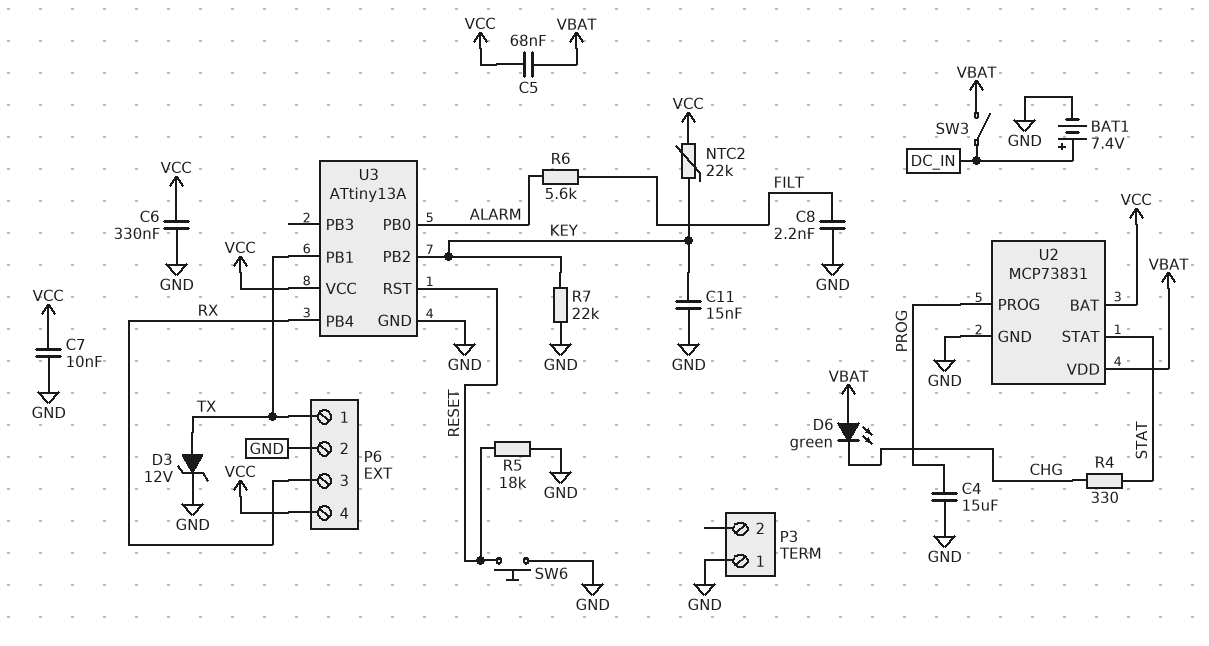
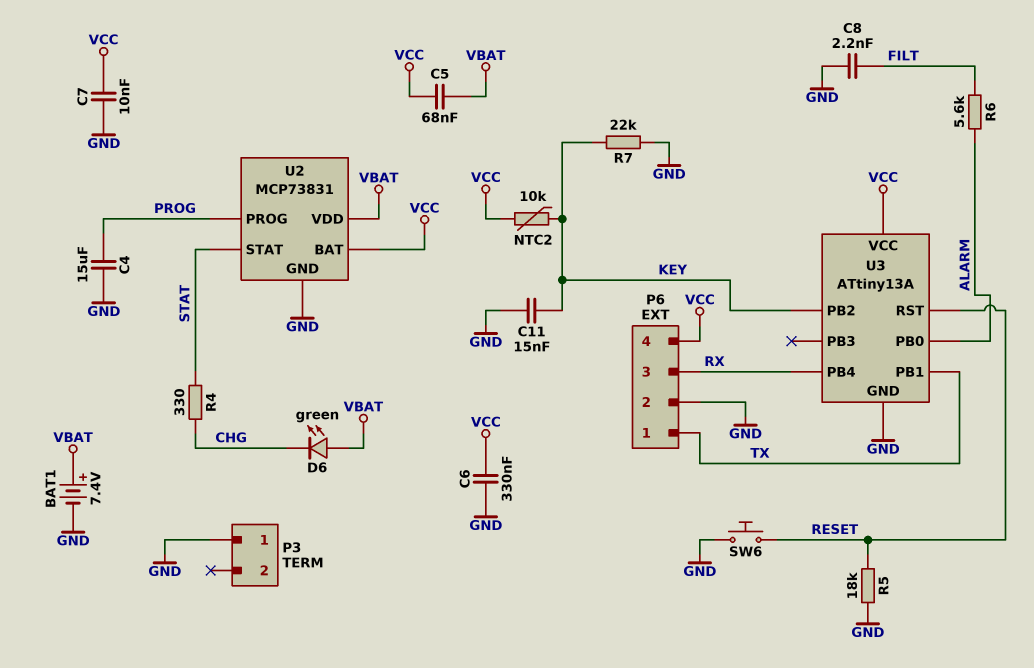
BAT1: 7.4V (plus DC_IN, minus GND) -> 7.4V (plus VBAT, minus GND)
D3: zener 12V (A TX, K GND) -> none
NTC2: 22k (KEY, VCC) -> 10k (KEY, VCC)
SW3: switch (DC_IN, VBAT) -> none

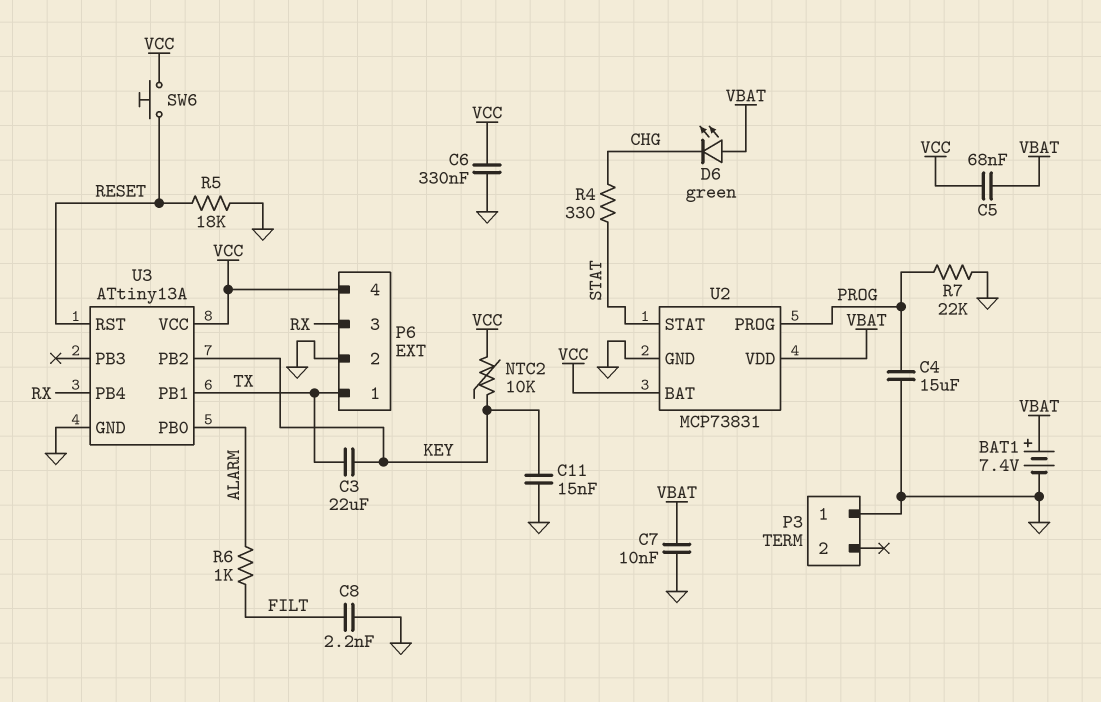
C3: none -> 22uF (KEY, TX)
C7: 10nF (GND, VCC) -> 10nF (GND, VBAT)
R6: 5.6k (ALARM, FILT) -> 1k (ALARM, FILT)
R7: 22k (GND, KEY) -> 22k (GND, PROG)
SW6: button (GND, RESET) -> button (RESET, VCC)

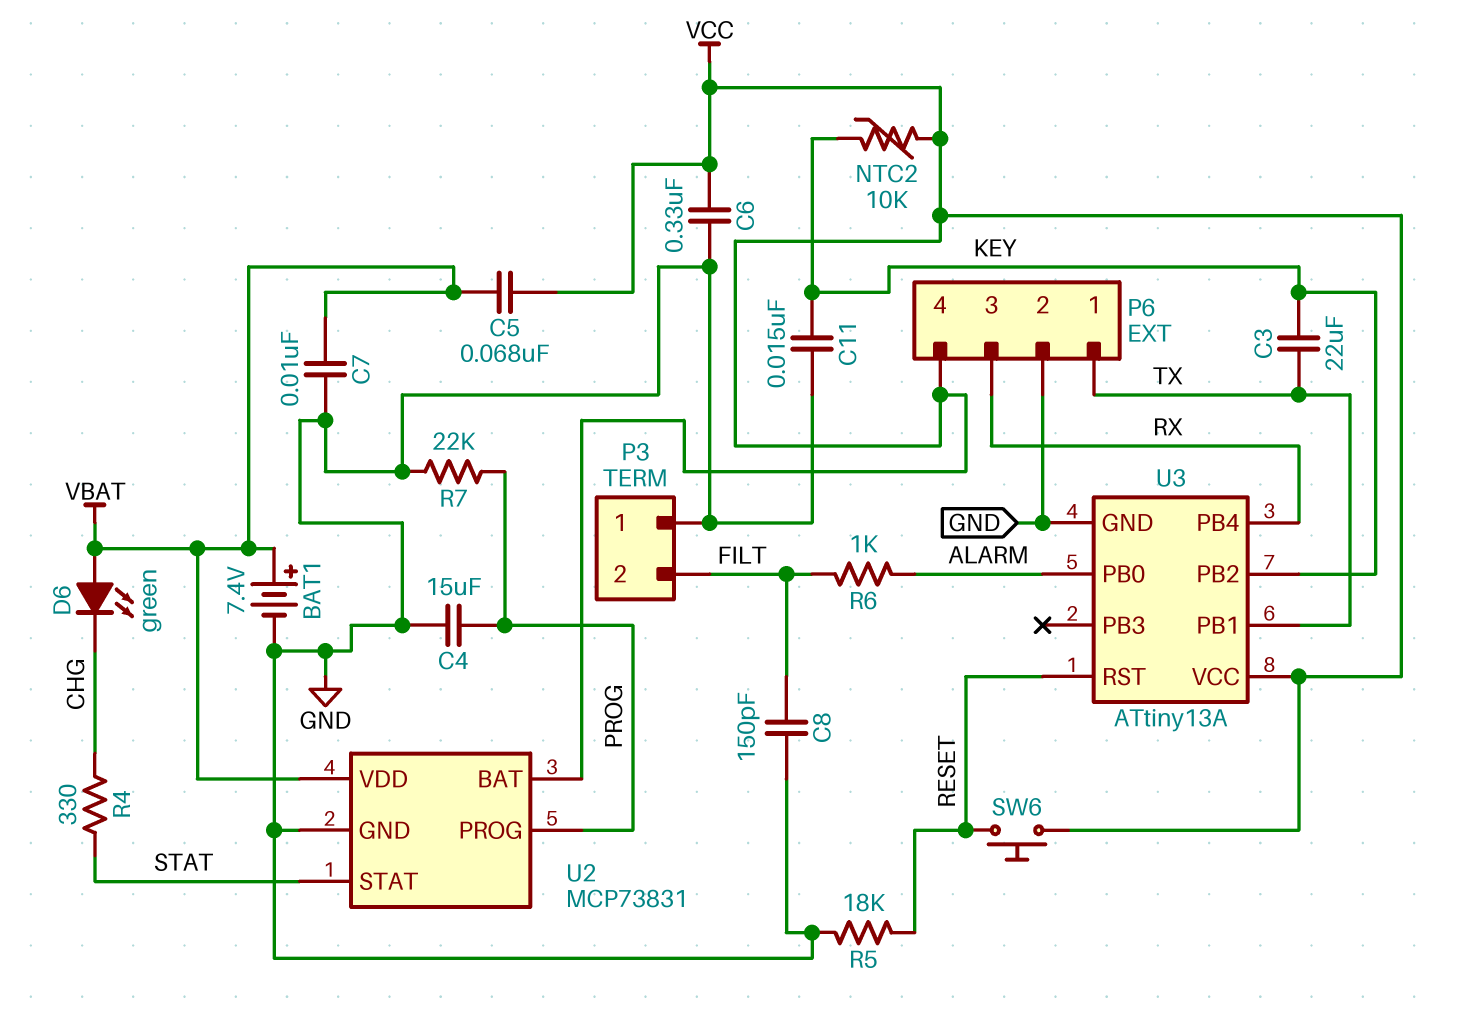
C8: 2.2nF (FILT, GND) -> 150pF (FILT, GND)
P3 pin 2: none -> FILT

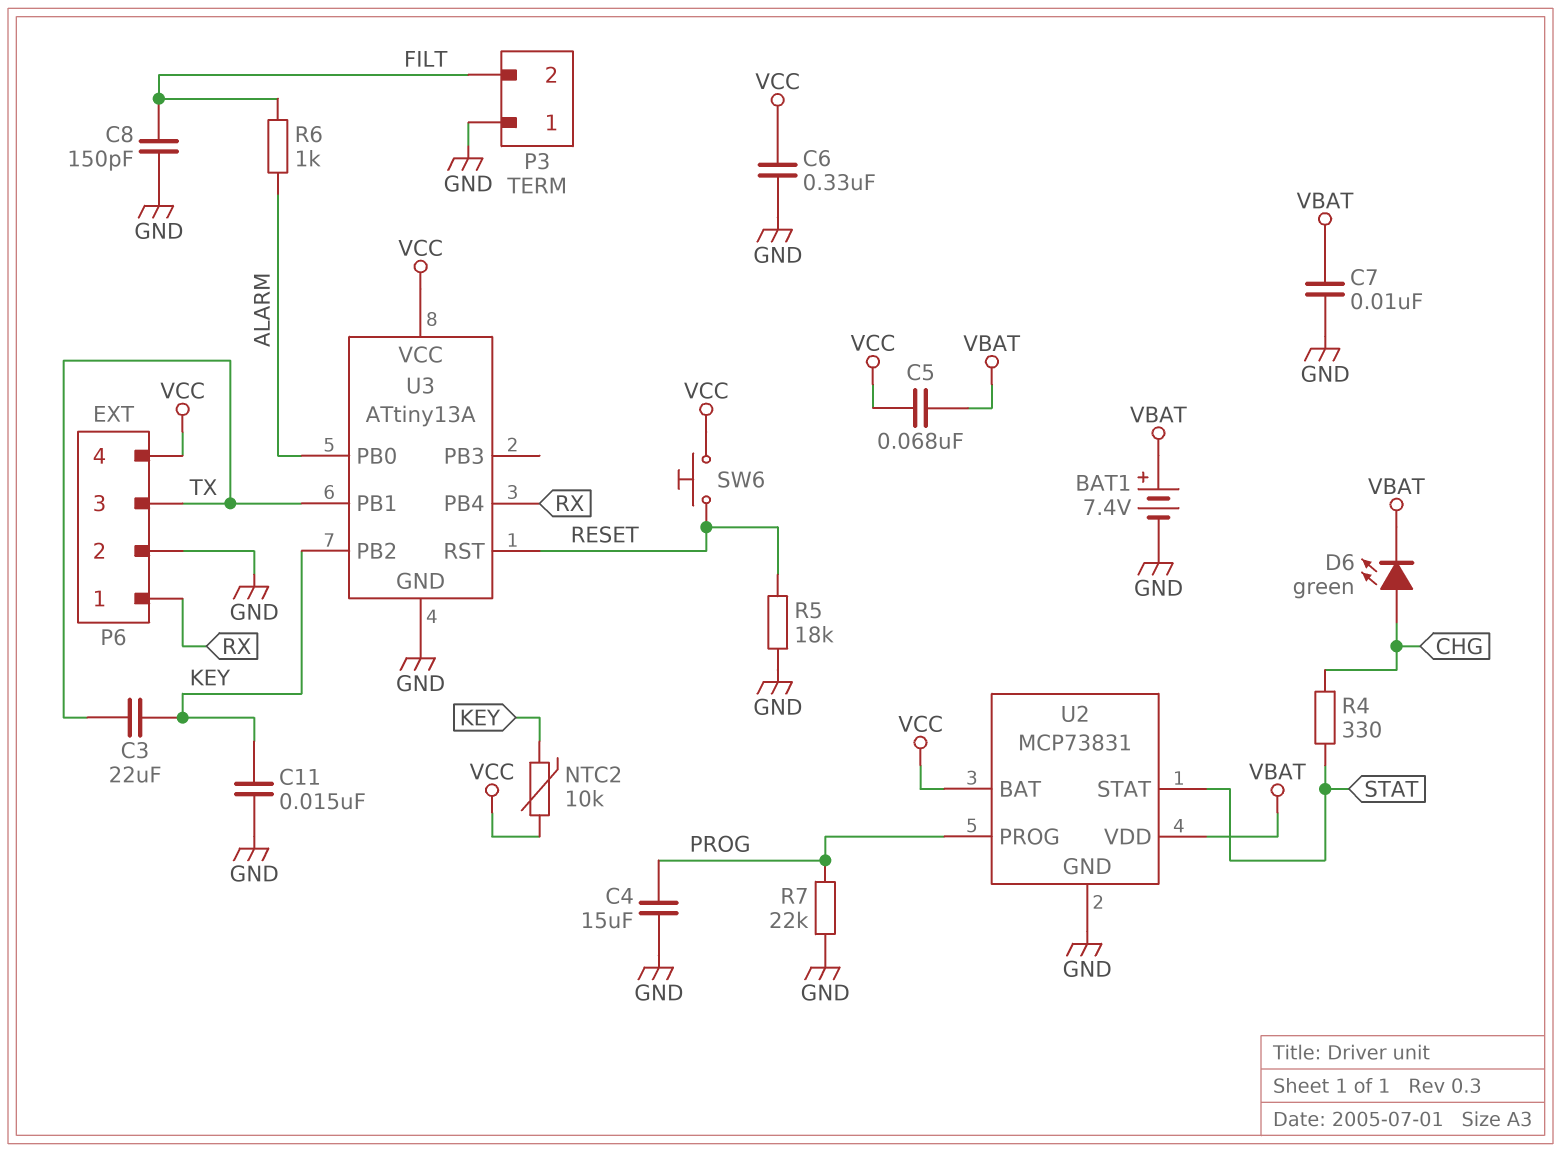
D6: LED green (A VBAT, K CHG) -> LED green (A CHG, K VBAT)
P6 pin 1: TX -> RX
P6 pin 3: RX -> TX

